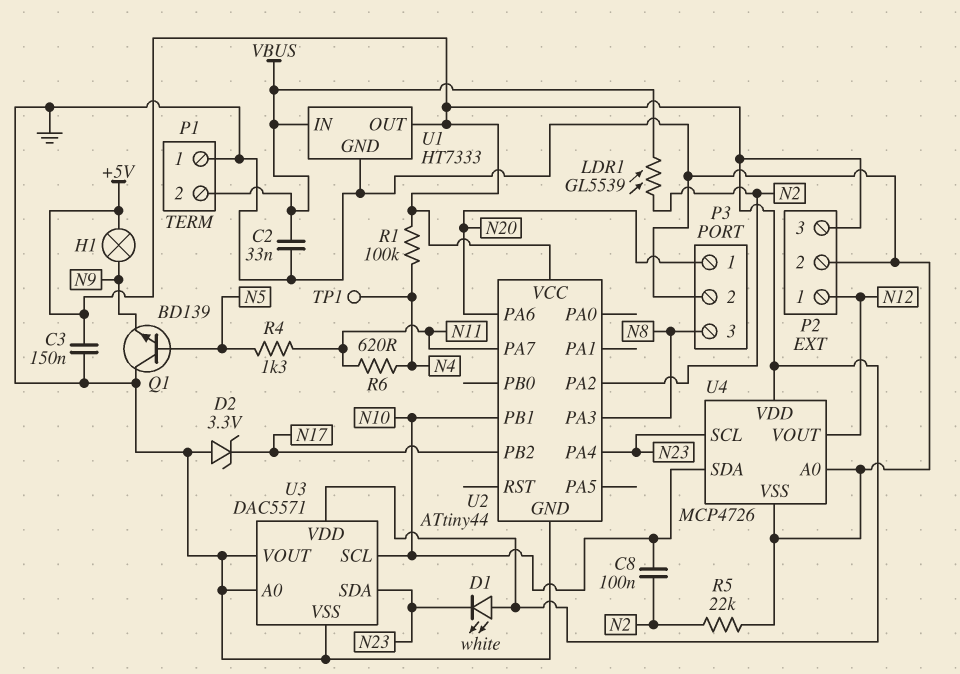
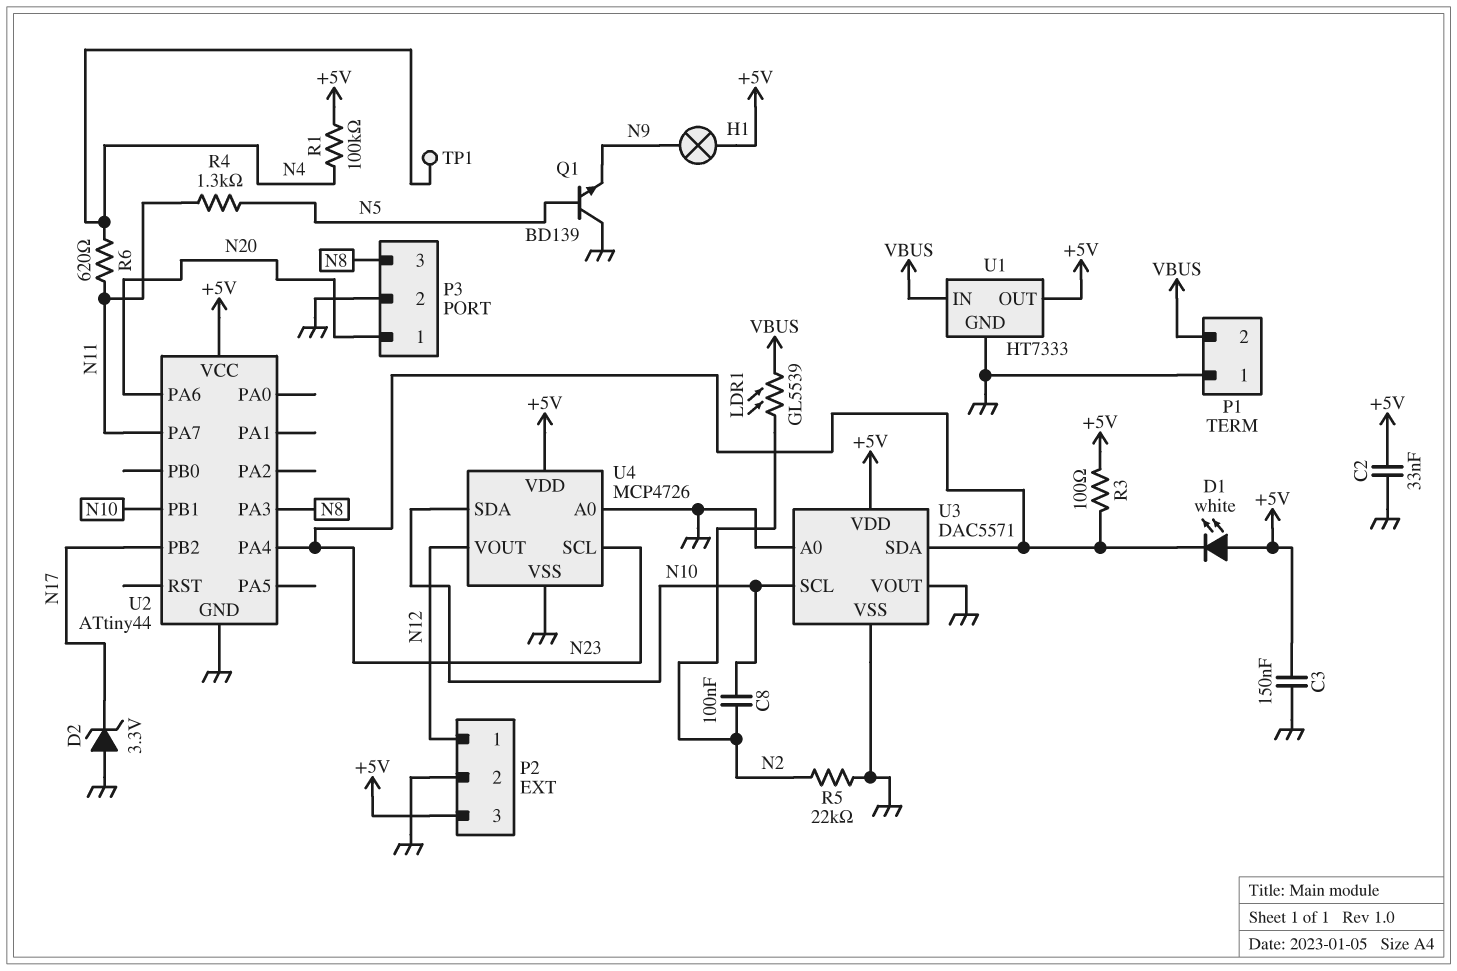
C2: 33nF (GND, VBUS) -> 33nF (+5V, GND)
R3: none -> 100 (+5V, N23)
U2 pin PA2: N2 -> none

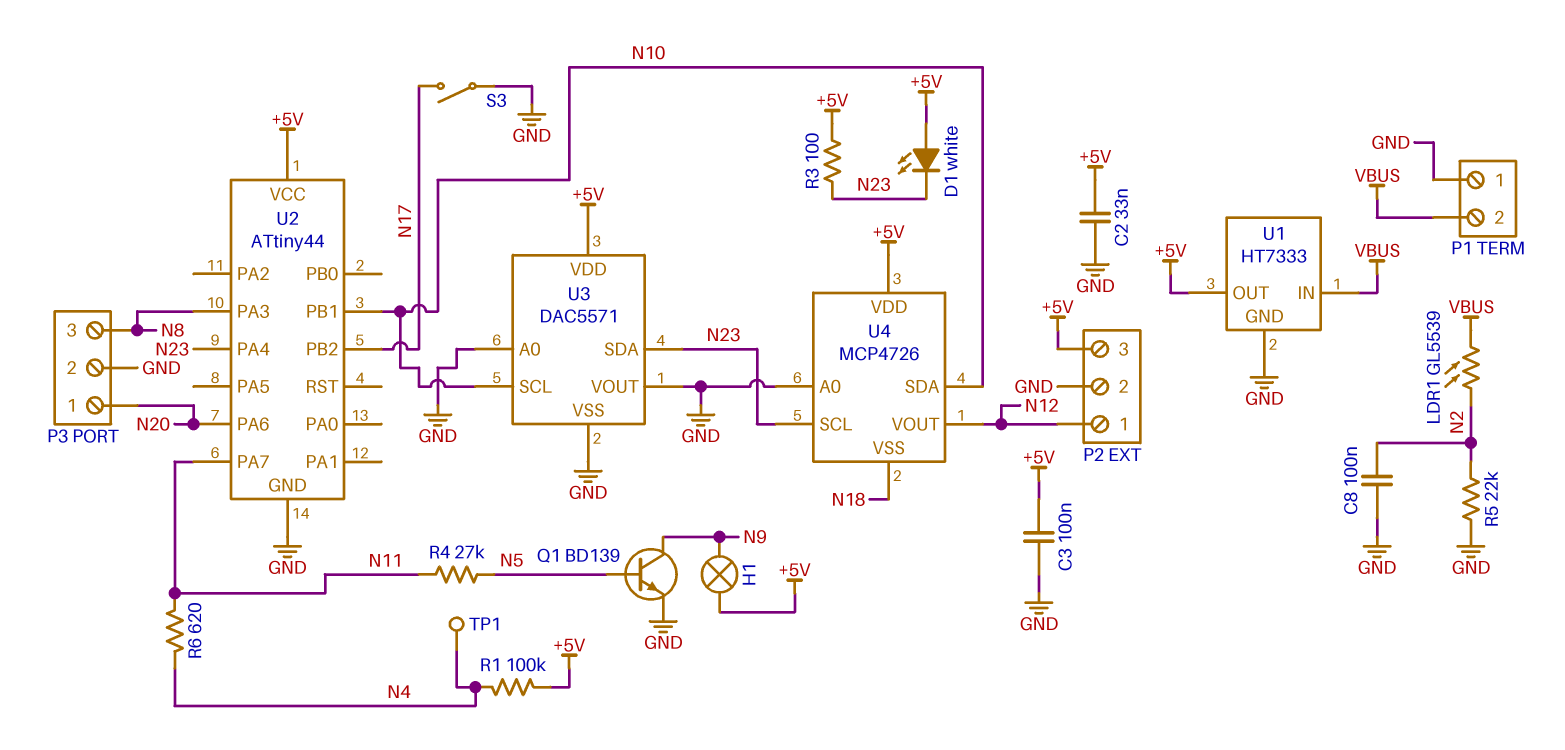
C3: 150nF (+5V, GND) -> 100nF (+5V, GND)
C8: 100nF (N2, N10) -> 100nF (GND, N2)
D2: zener 3.3V (A GND, K N17) -> none
Q1: NPN BD139 (B N5, C GND, E N9) -> NPN BD139 (B N5, C N9, E GND)
R4: 1.3k (N5, N11) -> 27k (N5, N11)
S3: none -> switch (GND, N17)
U4 pin VSS: GND -> N18

